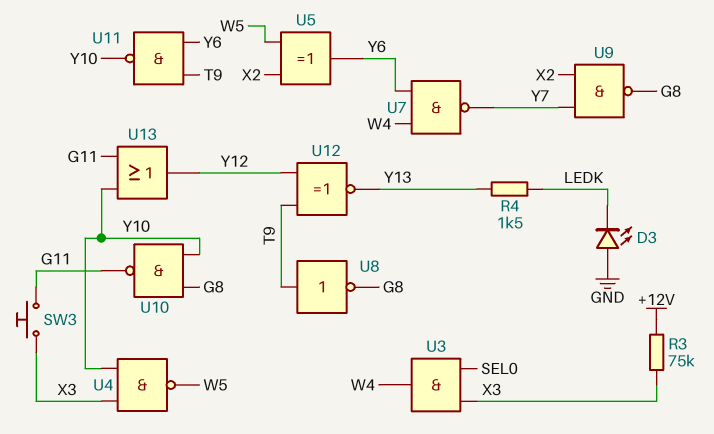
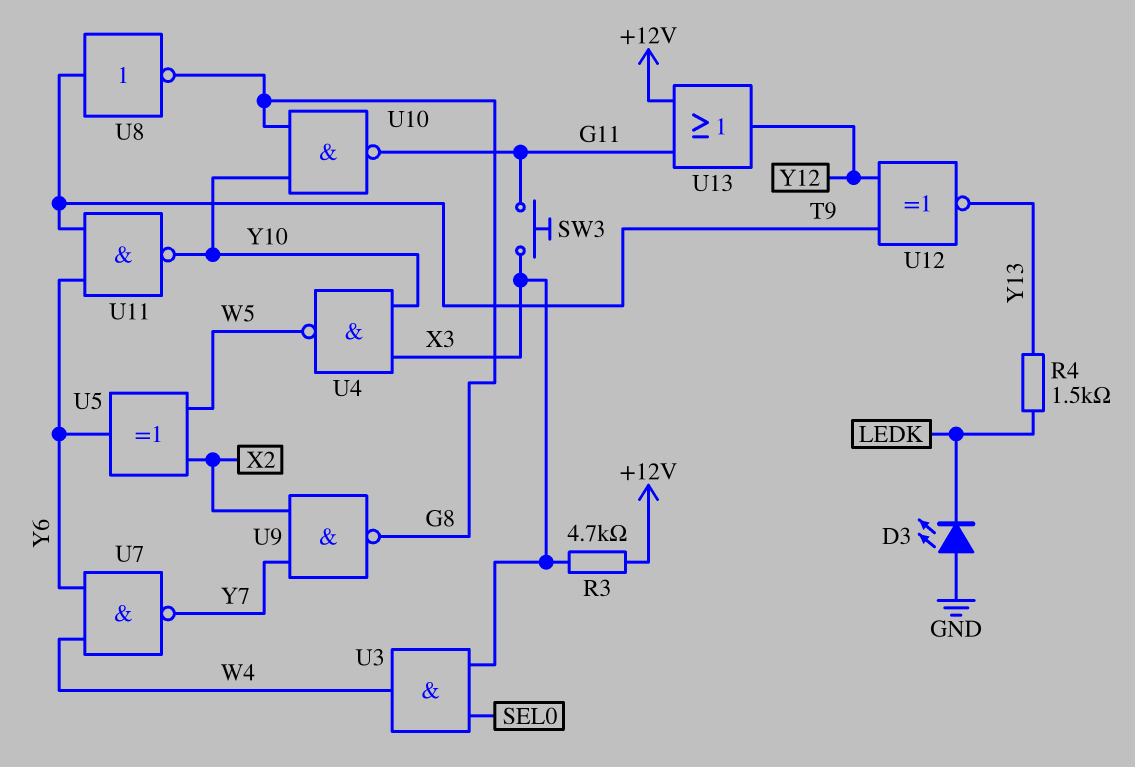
R3: 75k (+12V, X3) -> 4.7k (+12V, X3)
U13: OR (in G11, in Y10, out Y12) -> OR (in +12V, in G11, out Y12)

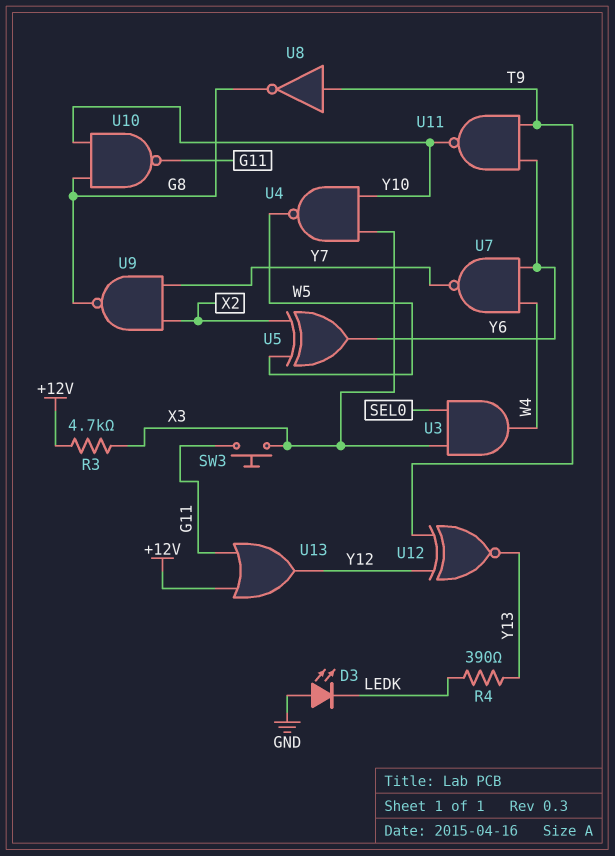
R4: 1.5k (LEDK, Y13) -> 390 (LEDK, Y13)

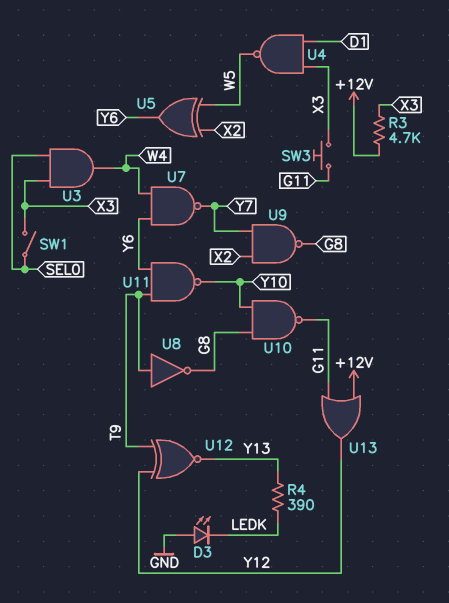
SW1: none -> switch (SEL0, X3)
U4: NAND (in X3, in Y10, out W5) -> NAND (in D1, in X3, out W5)

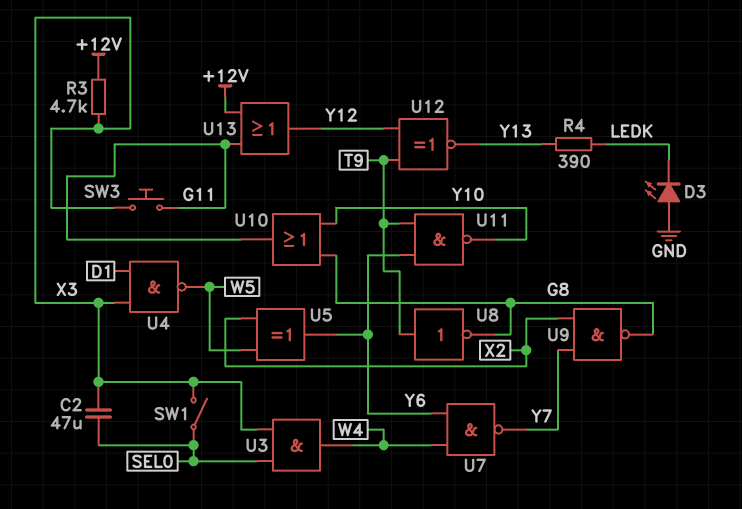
C2: none -> 47uF (SEL0, X3)
U10: NAND (in G8, in Y10, out G11) -> OR (in G8, in Y10, out G11)

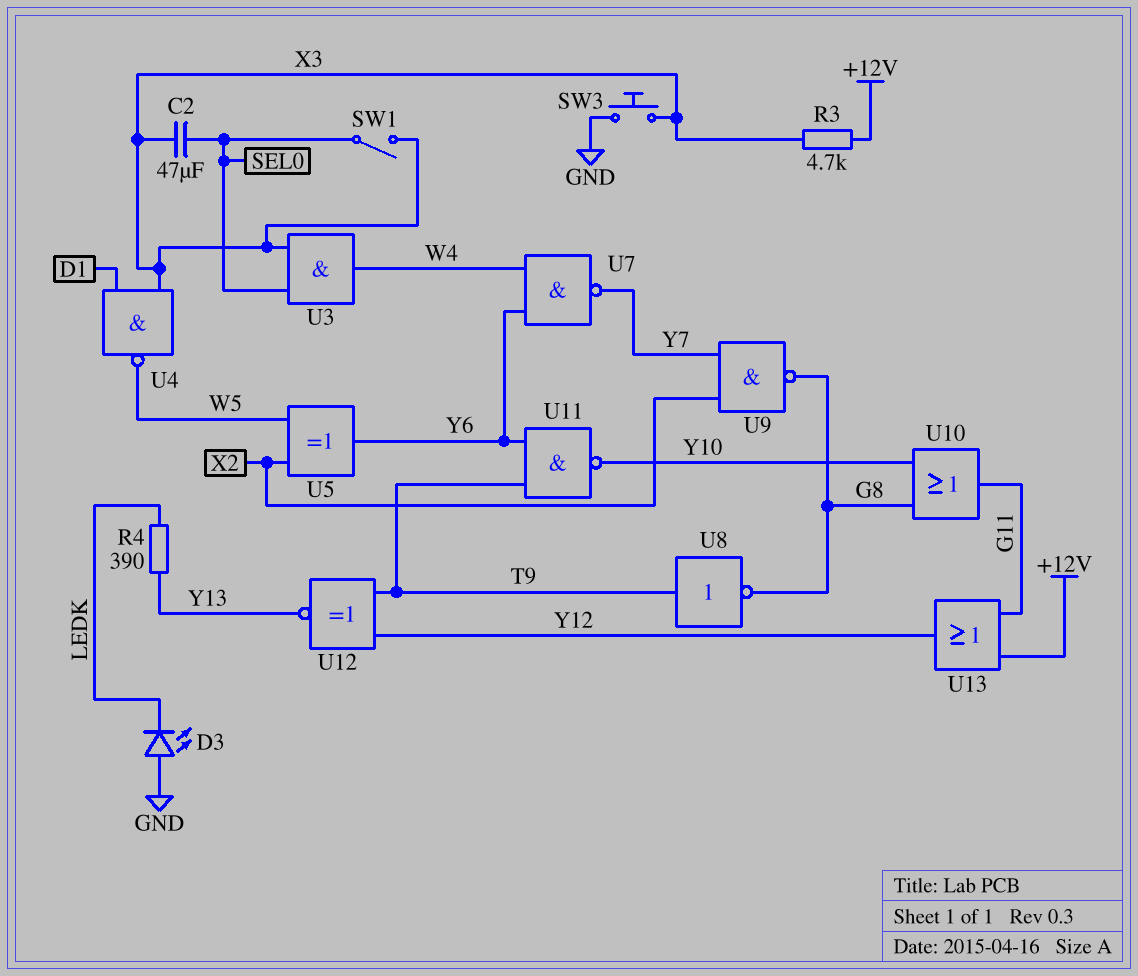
SW3: button (G11, X3) -> button (GND, X3)

